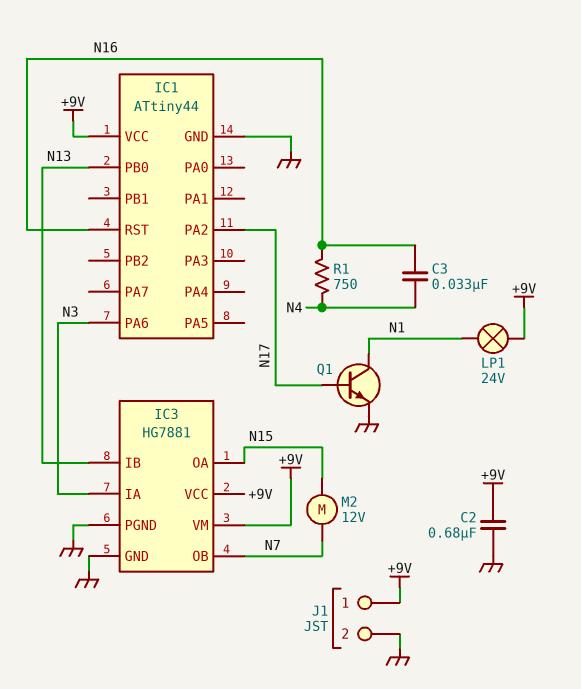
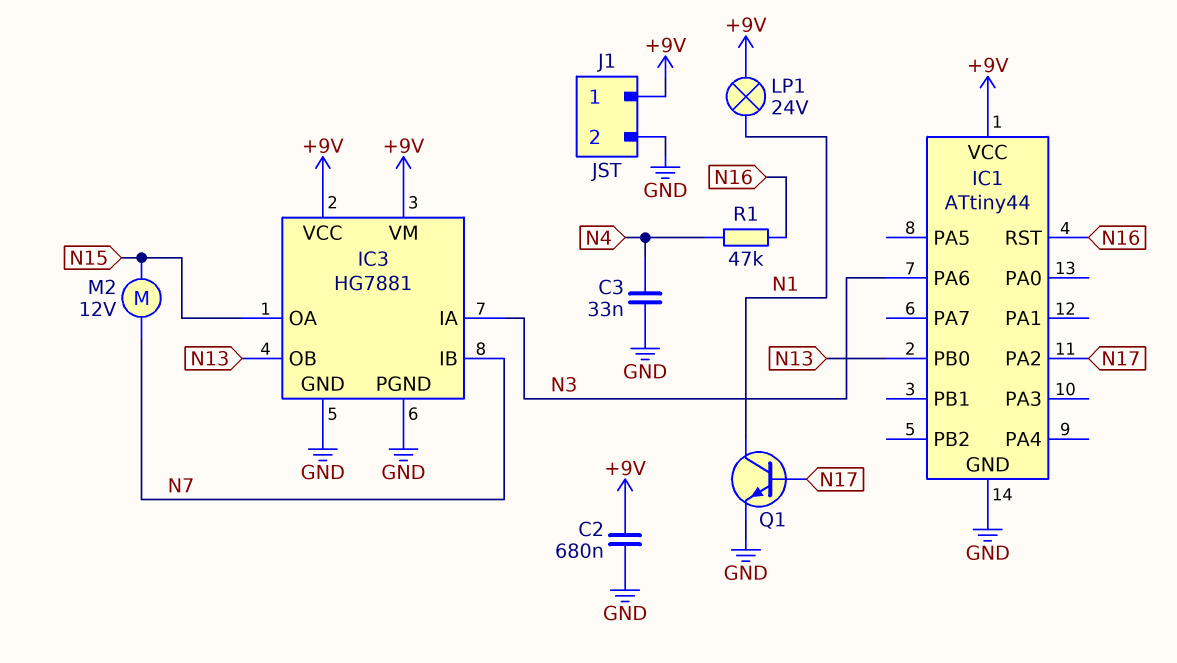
C3: 33nF (N4, N16) -> 33nF (GND, N4)
IC3 pin IB: N13 -> N7
IC3 pin OB: N7 -> N13
R1: 750 (N4, N16) -> 47k (N4, N16)

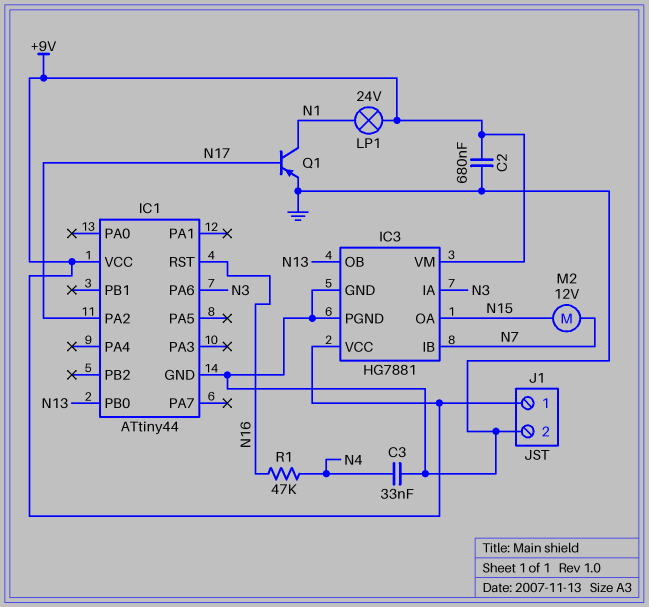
Q1: NPN (B N17, C N1, E GND) -> PNP (B N17, C N1, E GND)

